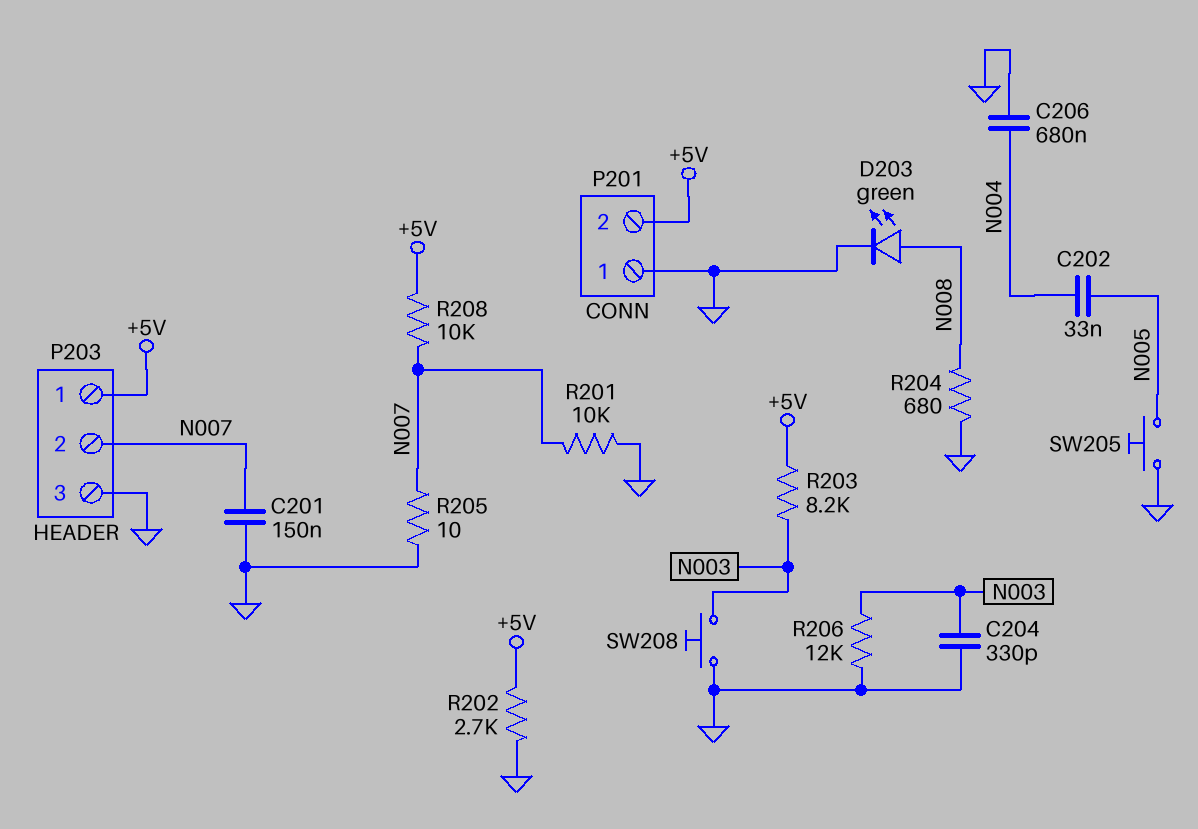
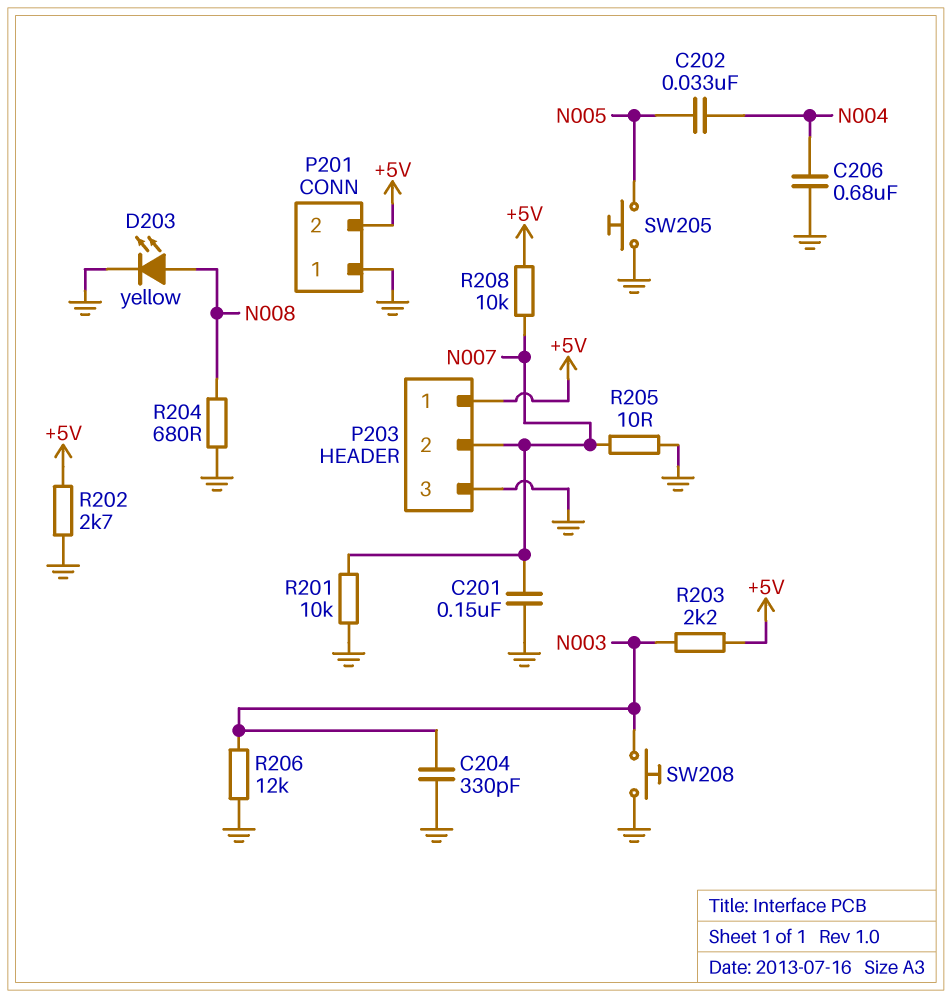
D203: LED green (A N008, K GND) -> LED yellow (A N008, K GND)
R203: 8.2k (+5V, N003) -> 2.2k (+5V, N003)

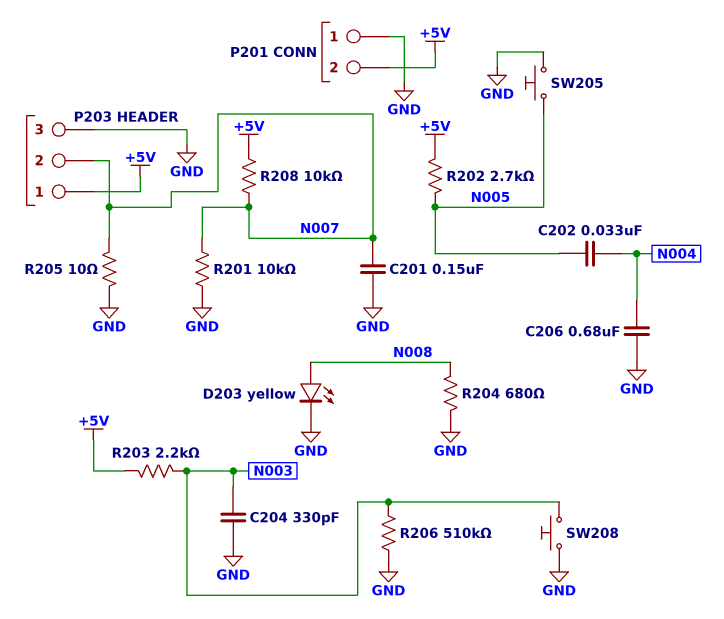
R202: 2.7k (+5V, GND) -> 2.7k (+5V, N005)
R206: 12k (GND, N003) -> 510k (GND, N003)

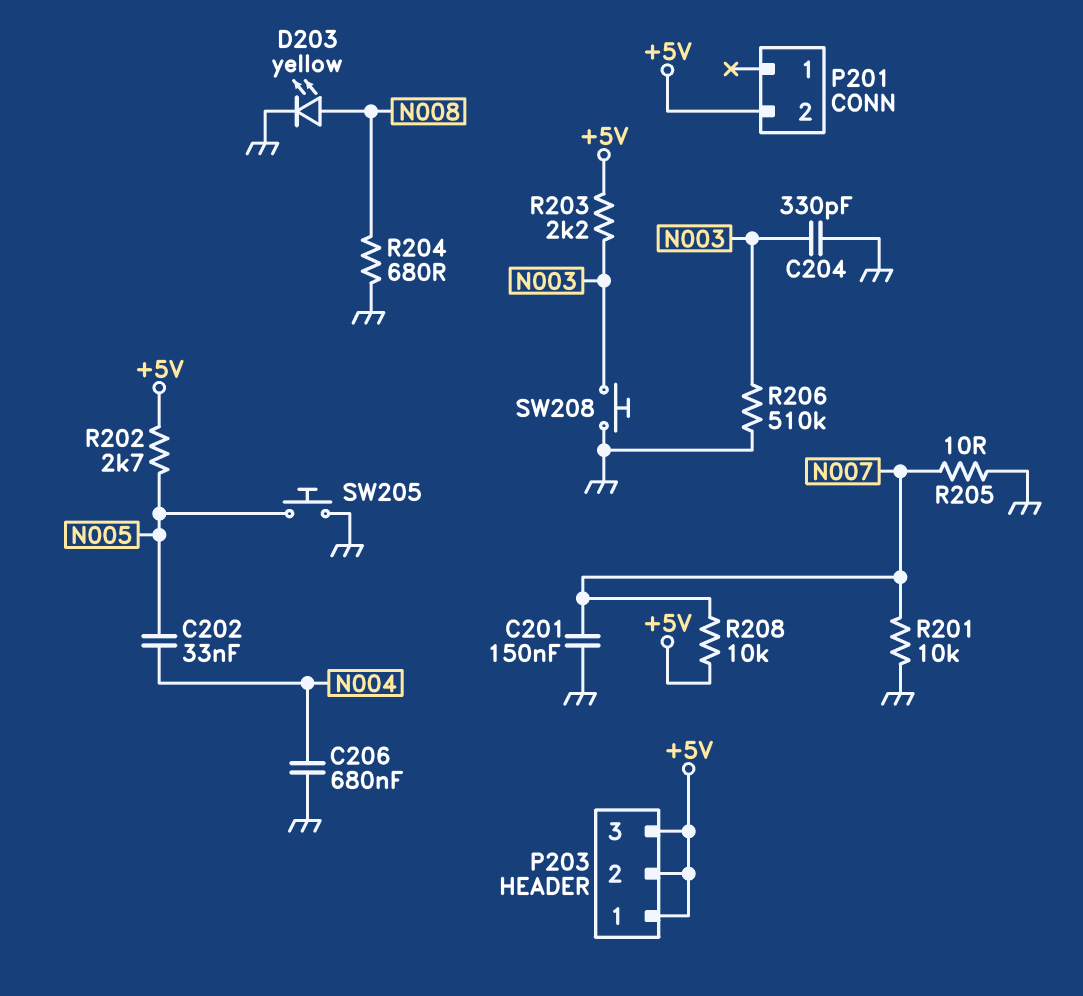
P201 pin 1: GND -> none
P203 pin 2: N007 -> +5V
P203 pin 3: GND -> +5V

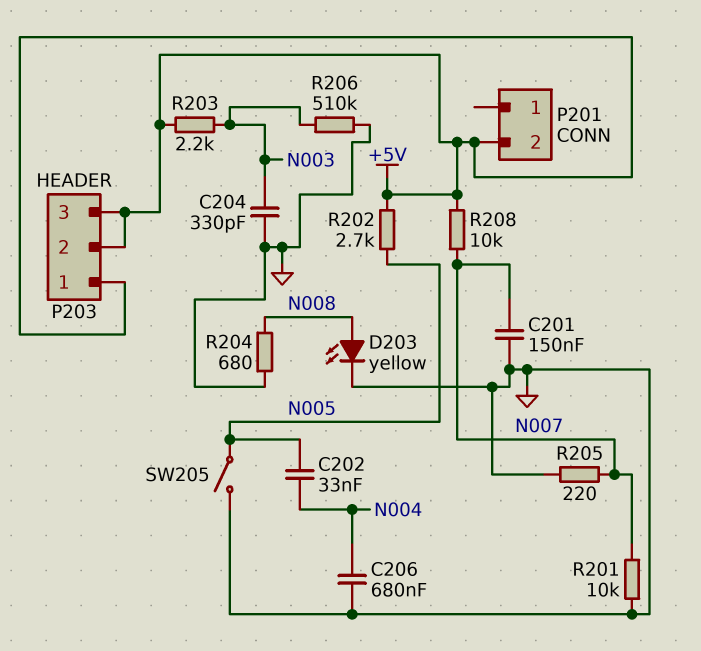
R205: 10 (GND, N007) -> 220 (GND, N007)
SW205: button (GND, N005) -> switch (GND, N005)
SW208: button (GND, N003) -> none

